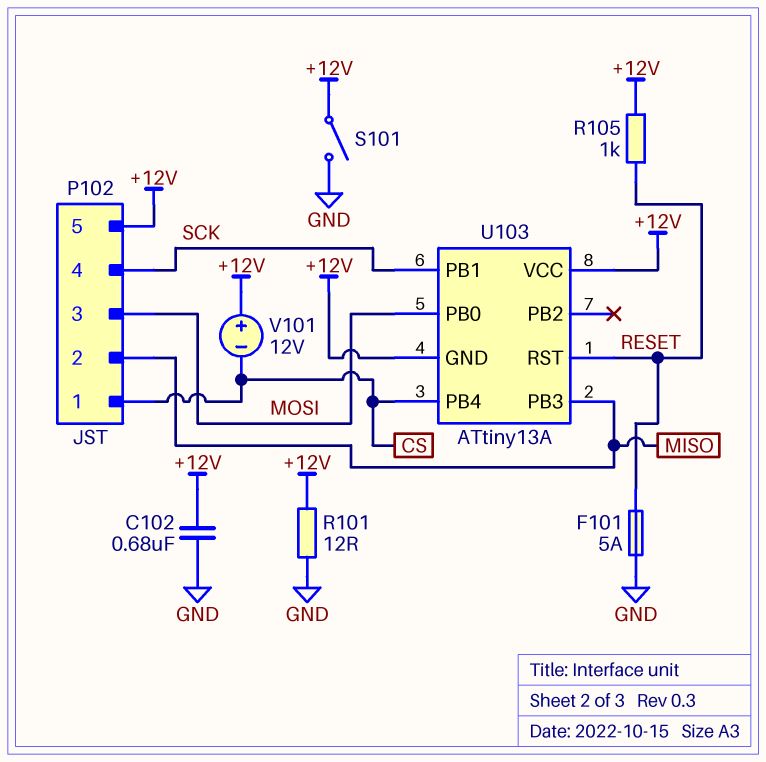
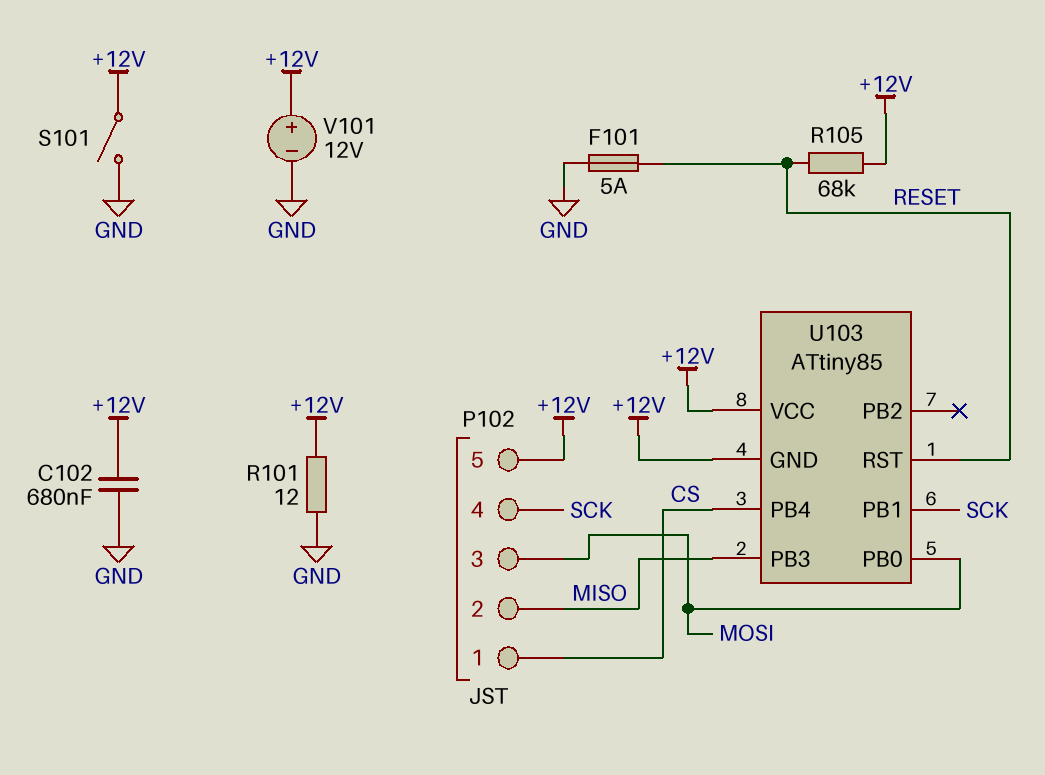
R105: 1k (+12V, RESET) -> 68k (+12V, RESET)
U103: ATtiny13A -> ATtiny85
V101: 12V (plus +12V, minus CS) -> 12V (plus +12V, minus GND)

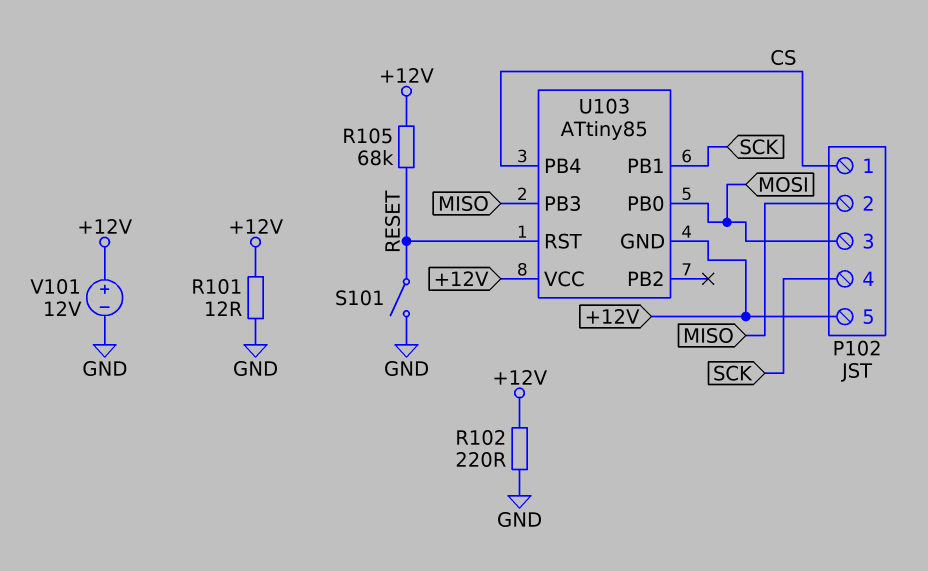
C102: 680nF (+12V, GND) -> none
F101: 5A (GND, RESET) -> none
R102: none -> 220 (+12V, GND)
S101: switch (+12V, GND) -> switch (GND, RESET)

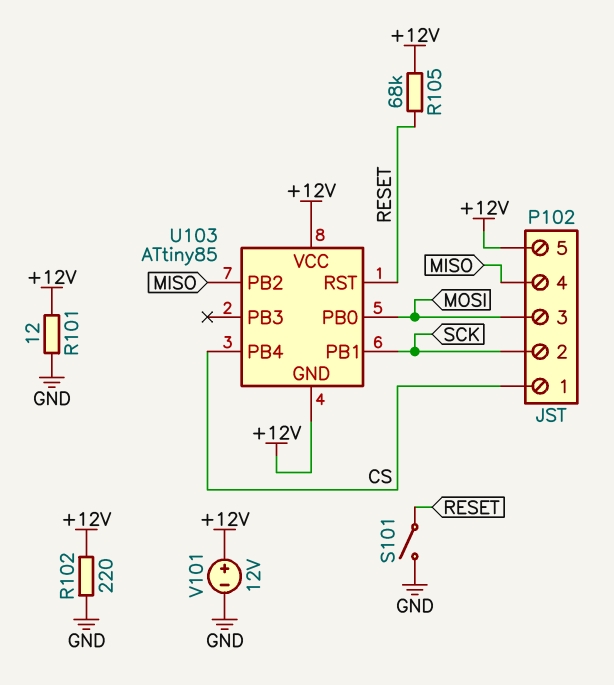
P102 pin 2: MISO -> SCK
P102 pin 4: SCK -> MISO
U103 pin PB2: none -> MISO
U103 pin PB3: MISO -> none

